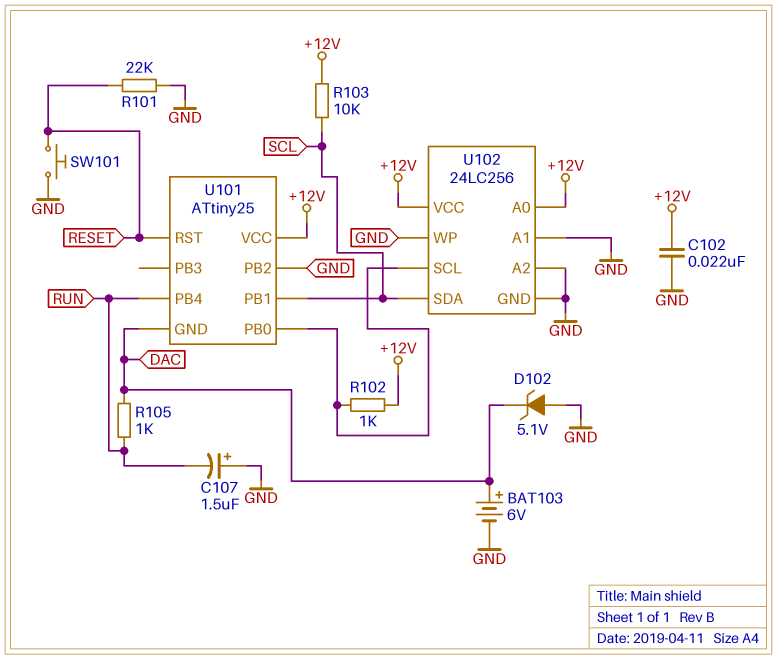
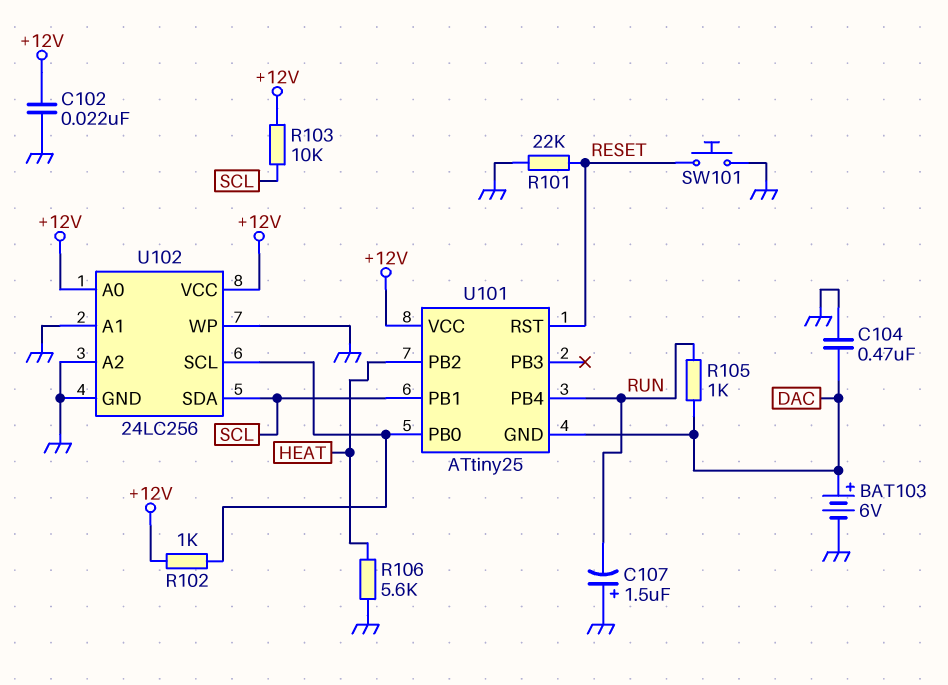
C104: none -> 470nF (DAC, GND)
D102: zener 5.1V (A GND, K DAC) -> none
R106: none -> 5.6k (GND, HEAT)
U101 pin PB2: GND -> HEAT

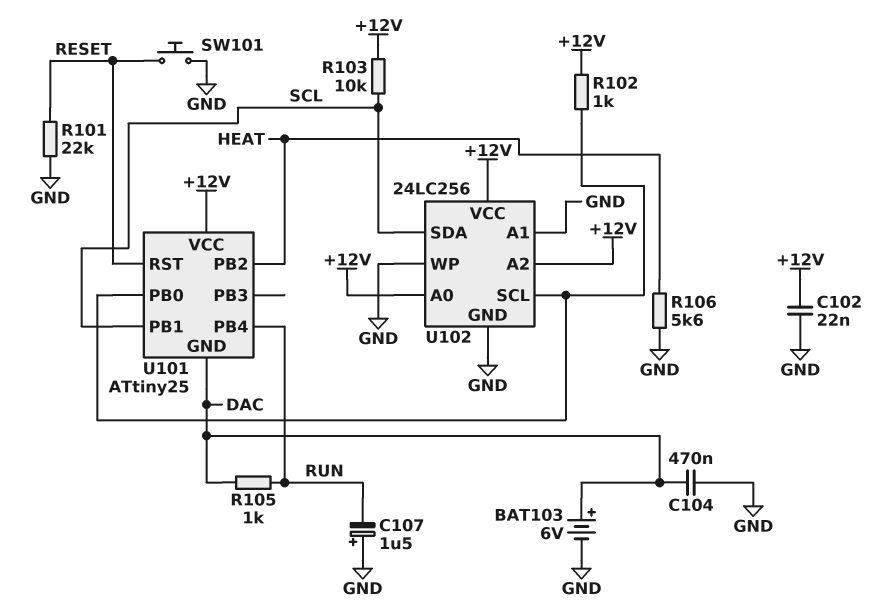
U102 pin A2: GND -> +12V

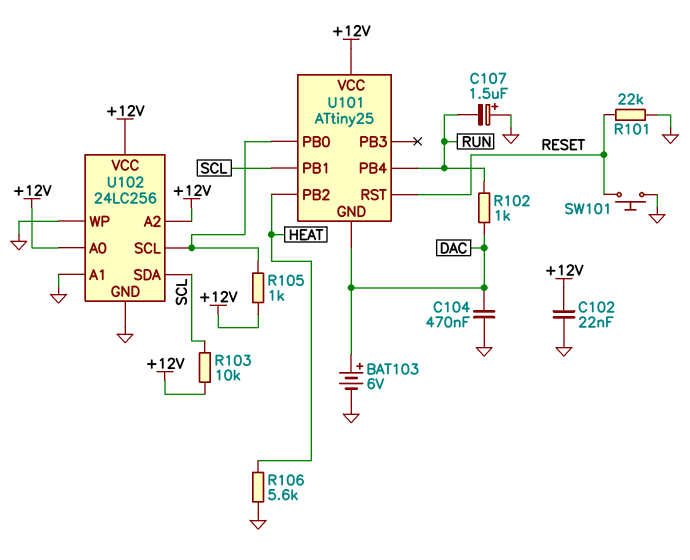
R102: 1k (+12V, U101/PB0) -> 1k (DAC, RUN)
R105: 1k (DAC, RUN) -> 1k (+12V, U101/PB0)

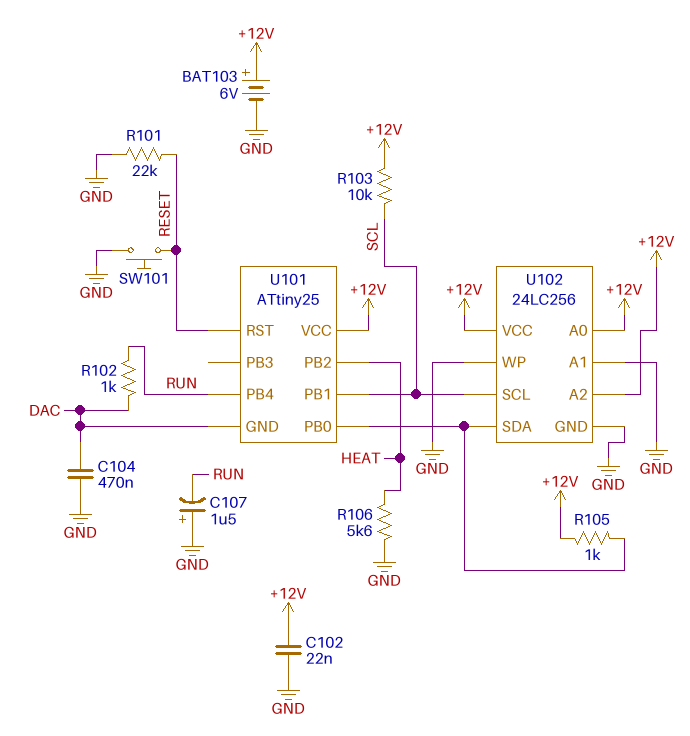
BAT103: 6V (plus DAC, minus GND) -> 6V (plus +12V, minus GND)
U102 pin SCL: U101/PB0 -> SCL
U102 pin SDA: SCL -> U101/PB0

